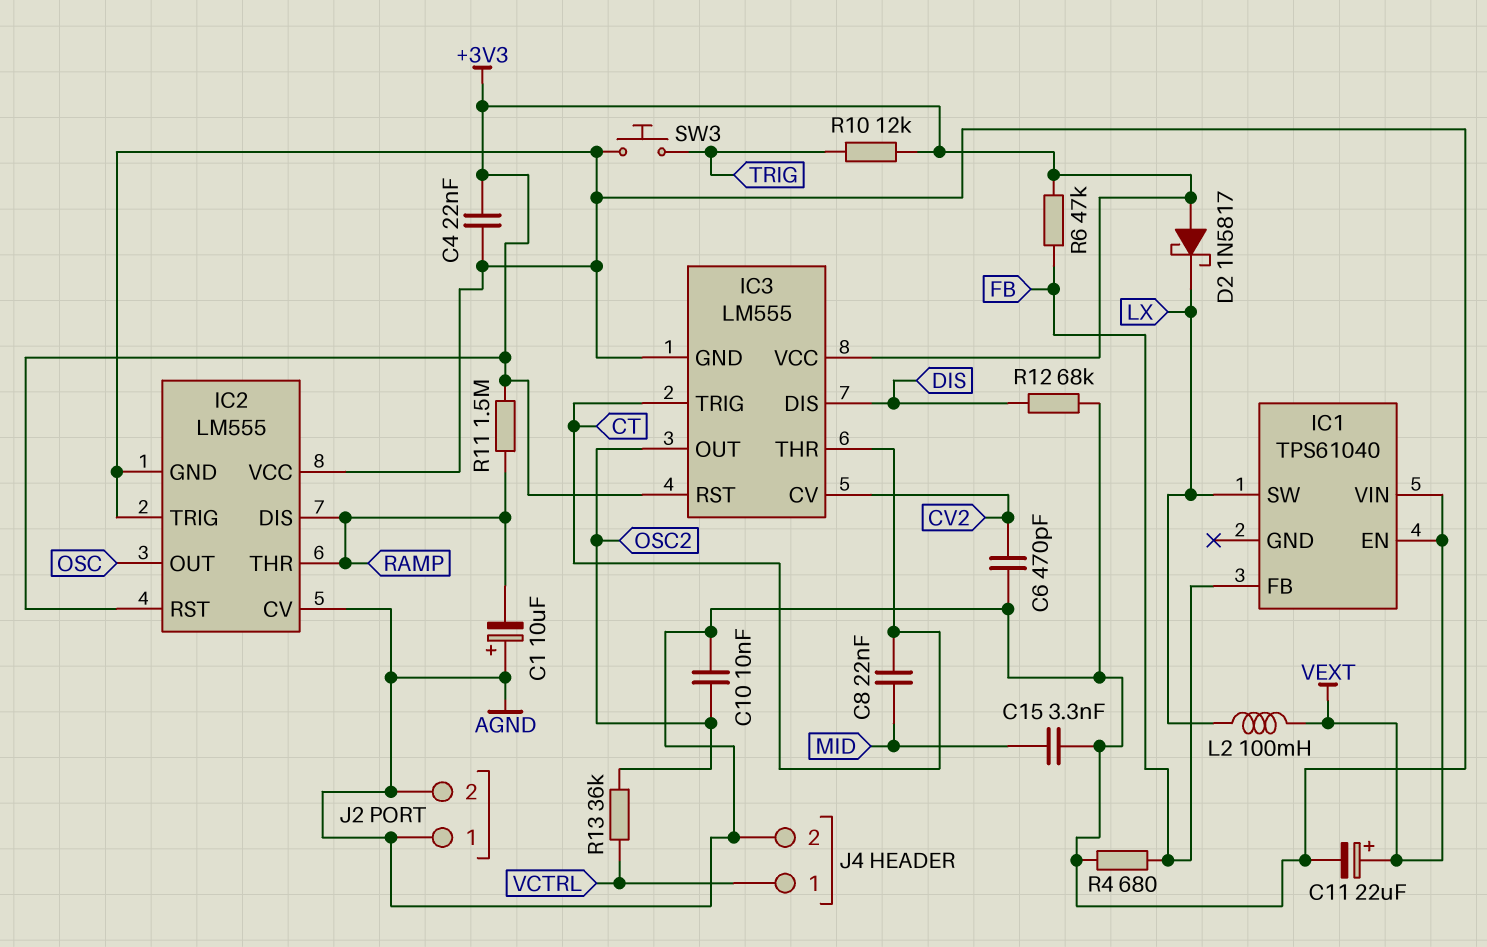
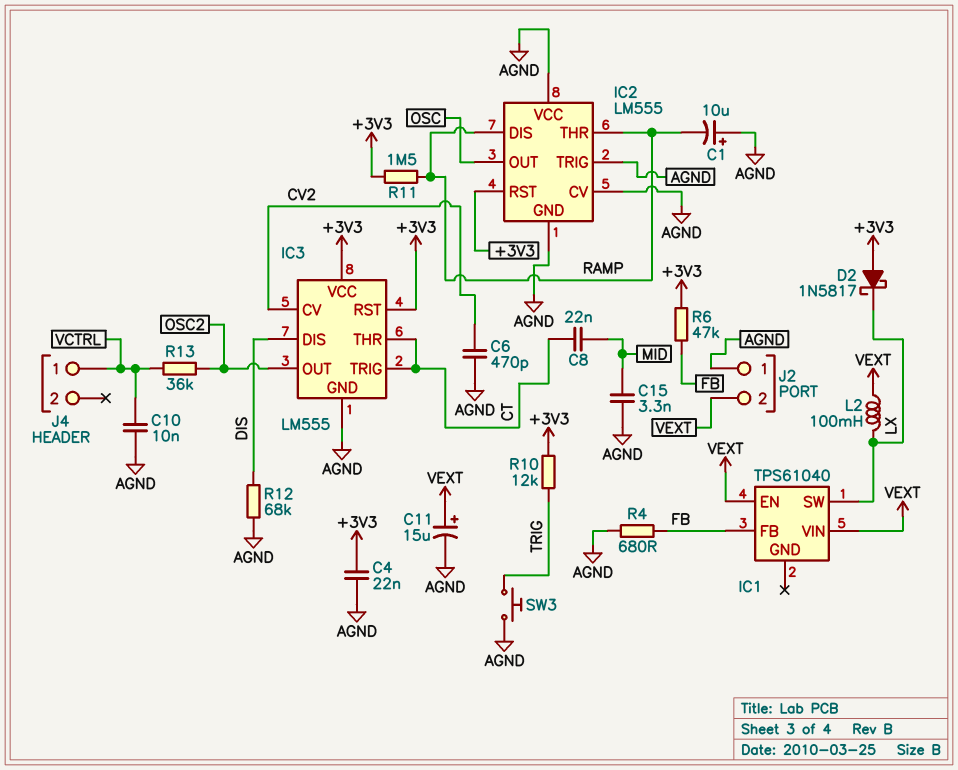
C10: 10nF (AGND, OSC2) -> 10nF (AGND, VCTRL)
C11: 22uF (plus VEXT, minus AGND) -> 15uF (plus VEXT, minus AGND)
J2 pin 2: AGND -> VEXT
J4 pin 2: AGND -> none

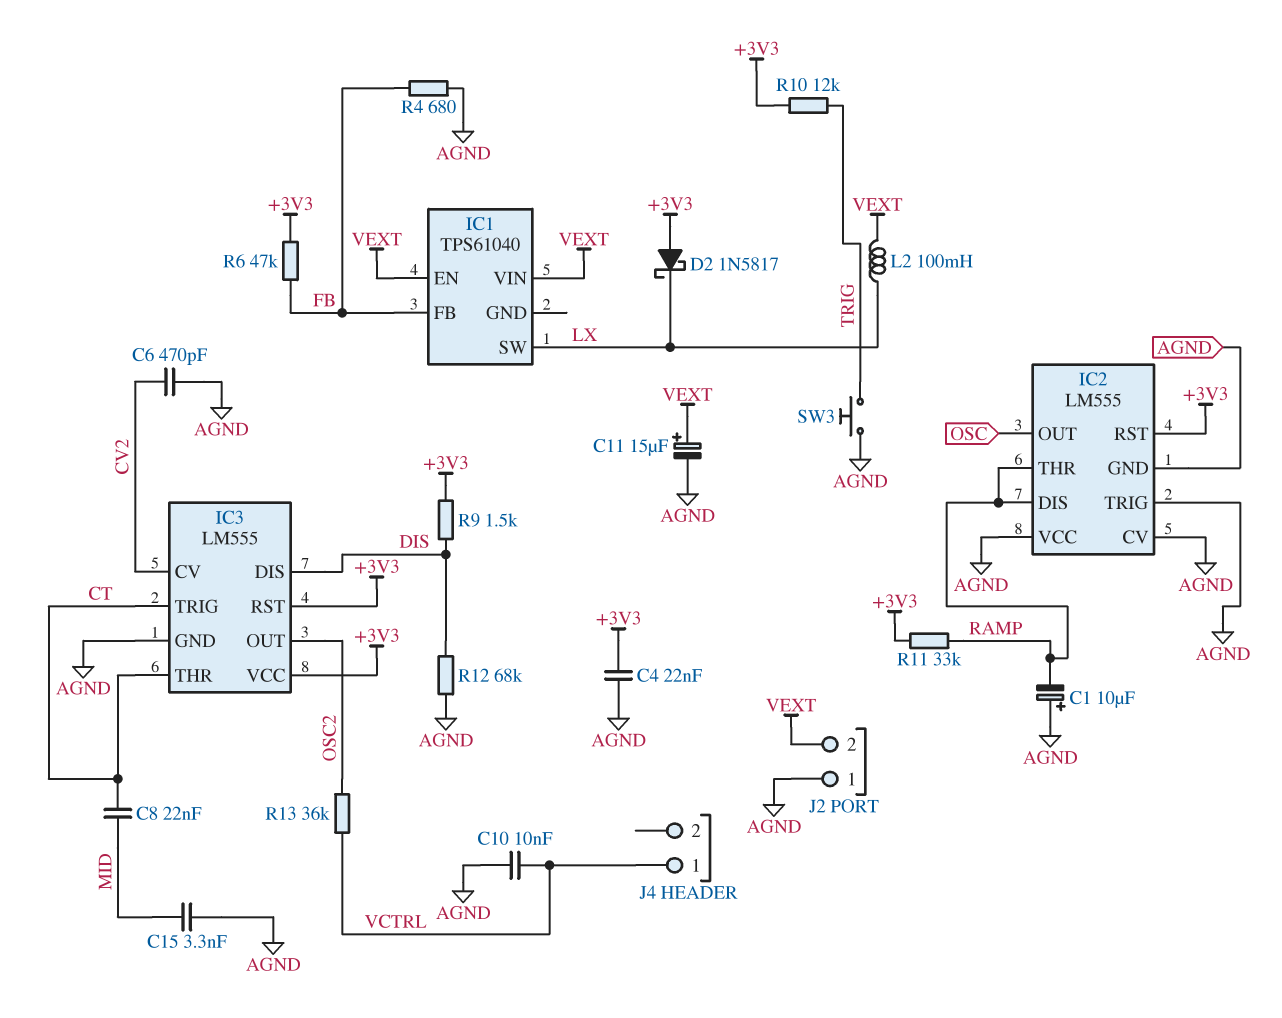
R9: none -> 1.5k (+3V3, DIS)
R11: 1.5M (+3V3, RAMP) -> 33k (+3V3, RAMP)

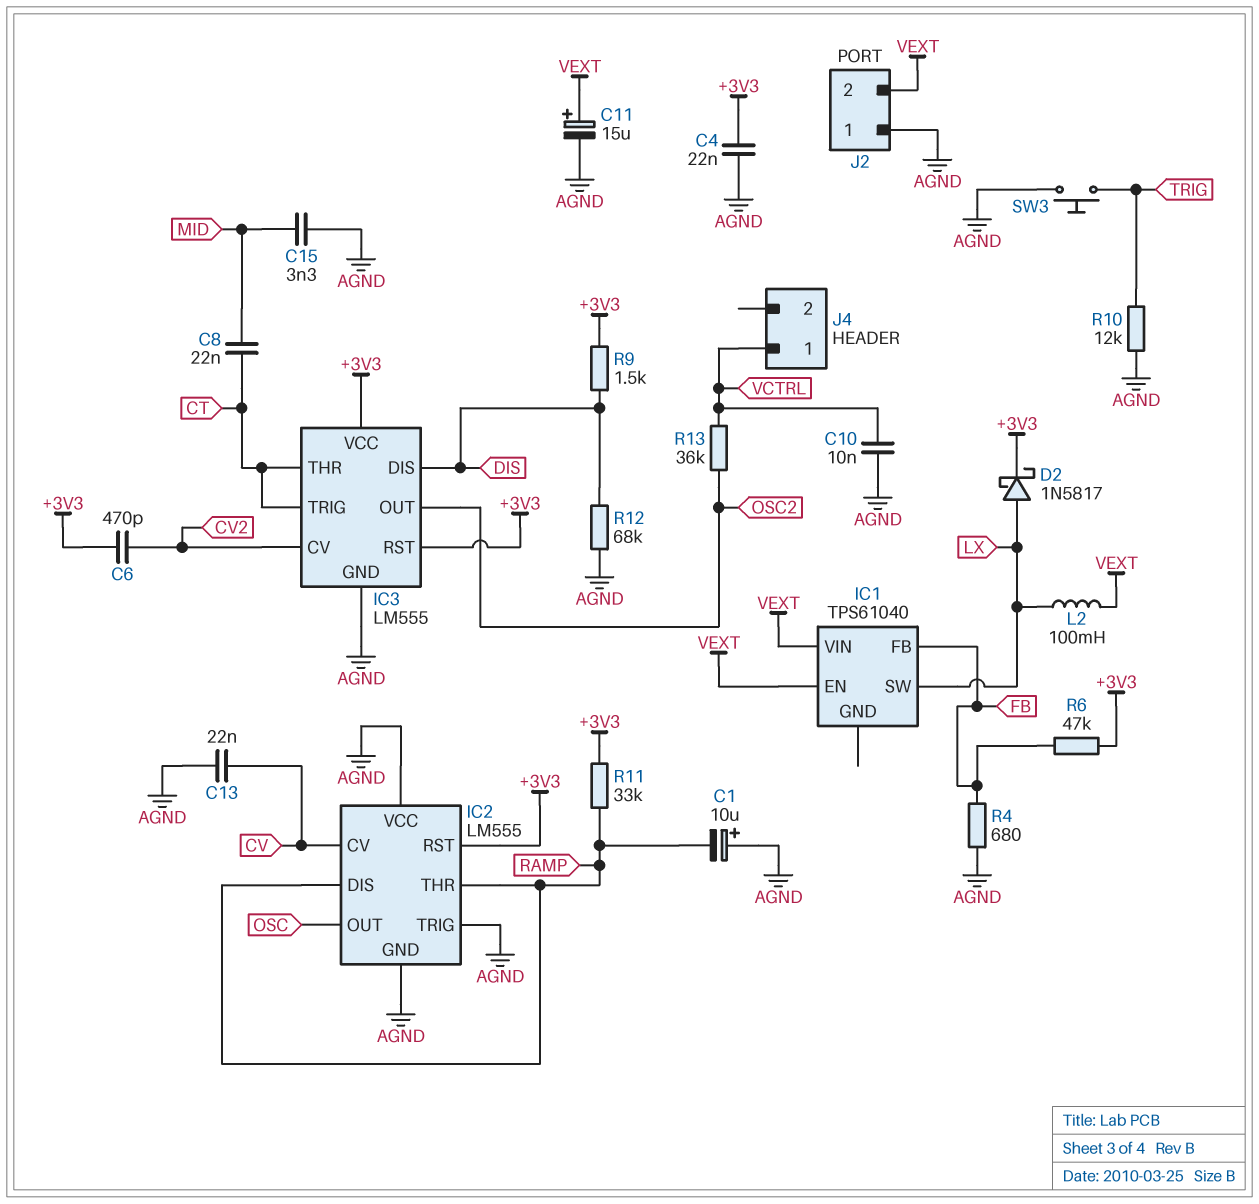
C6: 470pF (AGND, CV2) -> 470pF (+3V3, CV2)
C13: none -> 22nF (AGND, CV)
D2: schottky 1N5817 (A +3V3, K LX) -> schottky 1N5817 (A LX, K +3V3)
IC2 pin CV: AGND -> CV
R10: 12k (+3V3, TRIG) -> 12k (AGND, TRIG)

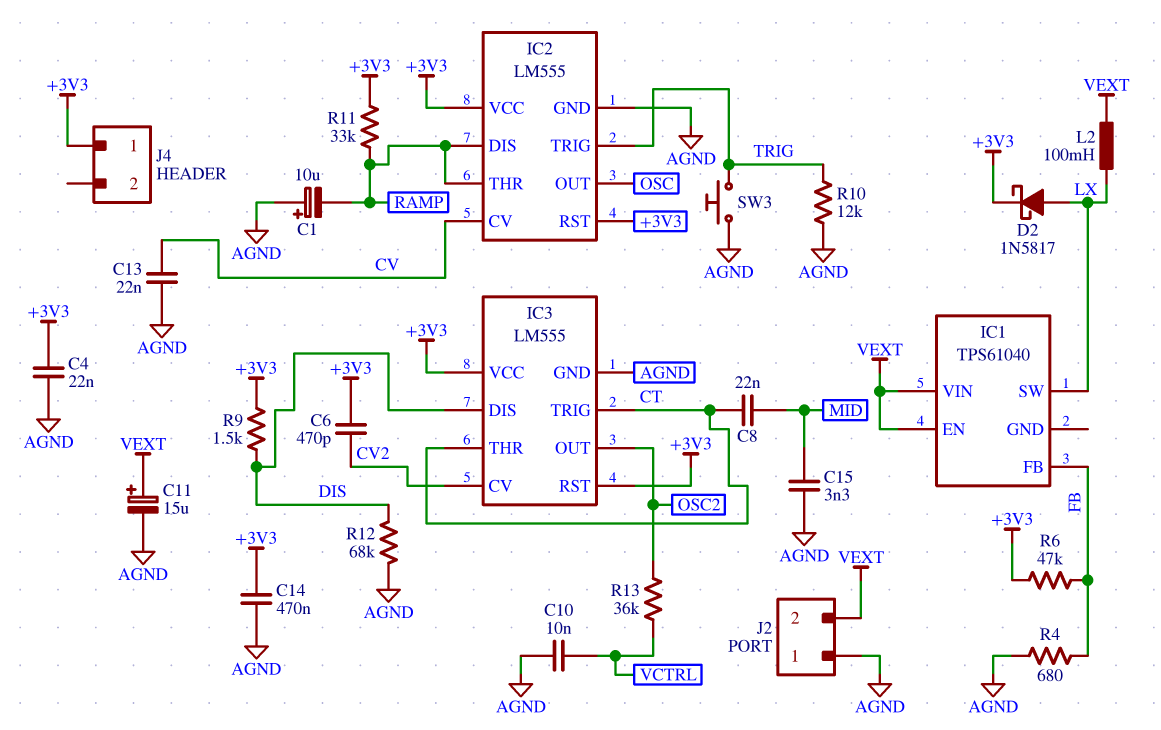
C14: none -> 470nF (+3V3, AGND)
IC2 pin TRIG: AGND -> TRIG
IC2 pin VCC: AGND -> +3V3
J4 pin 1: VCTRL -> +3V3

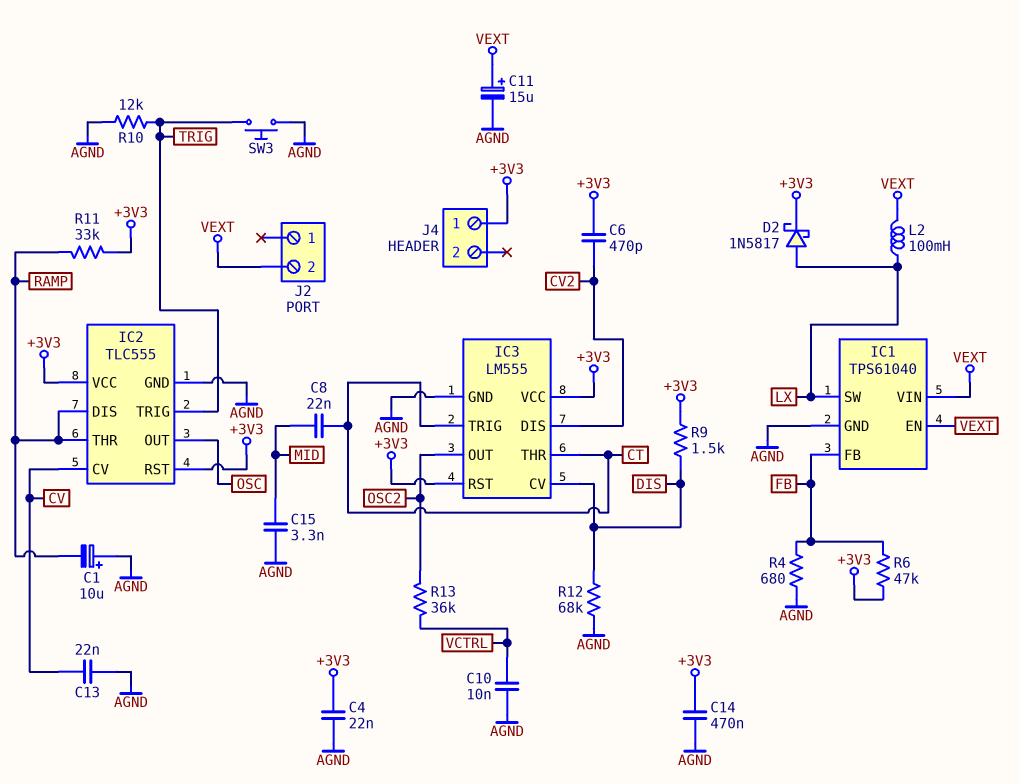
IC1 pin GND: none -> AGND
IC2: LM555 -> TLC555
IC3 pin CV: CV2 -> DIS
IC3 pin DIS: DIS -> CV2
J2 pin 1: AGND -> none

